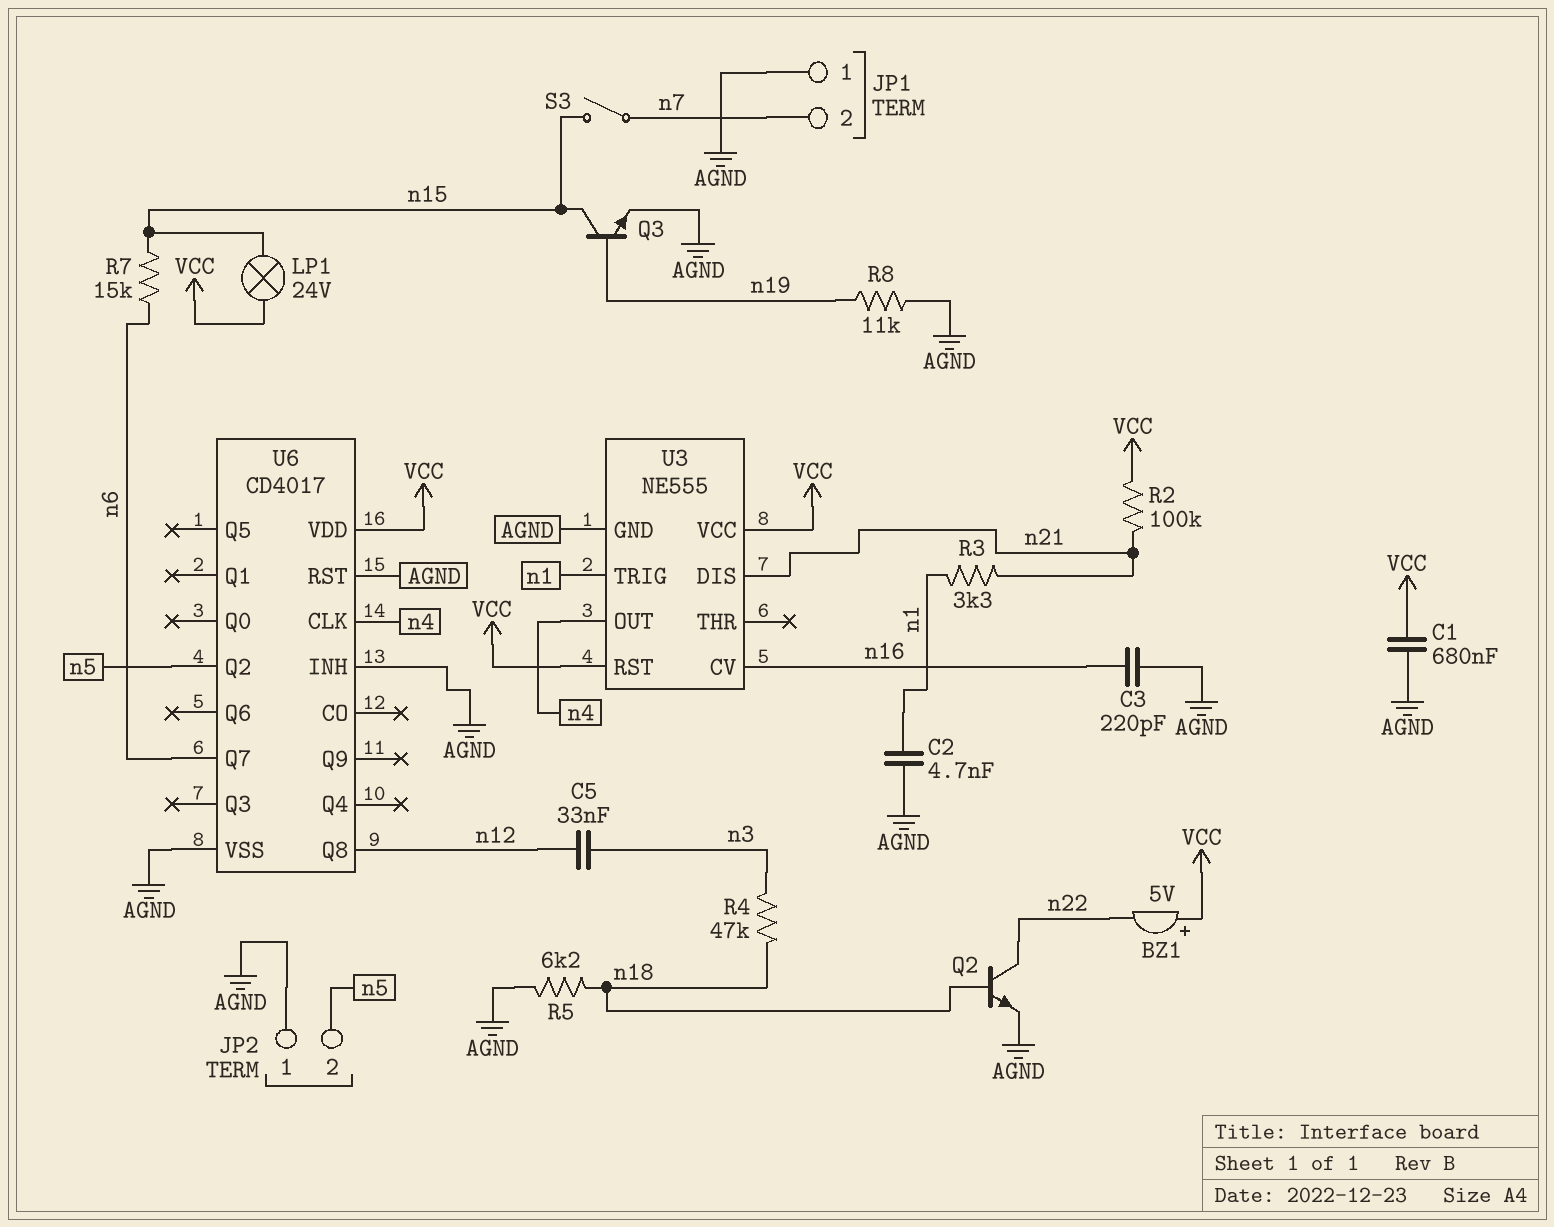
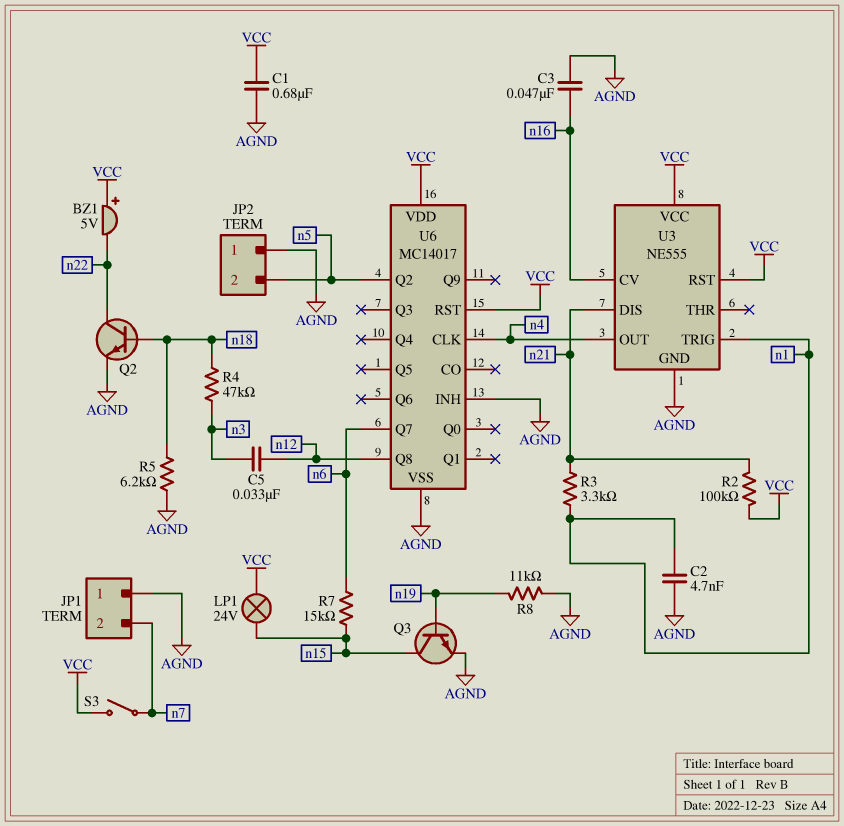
C3: 220pF (AGND, n16) -> 47nF (AGND, n16)
S3: switch (n7, n15) -> switch (VCC, n7)
U6: CD4017 -> MC14017
U6 pin RST: AGND -> VCC

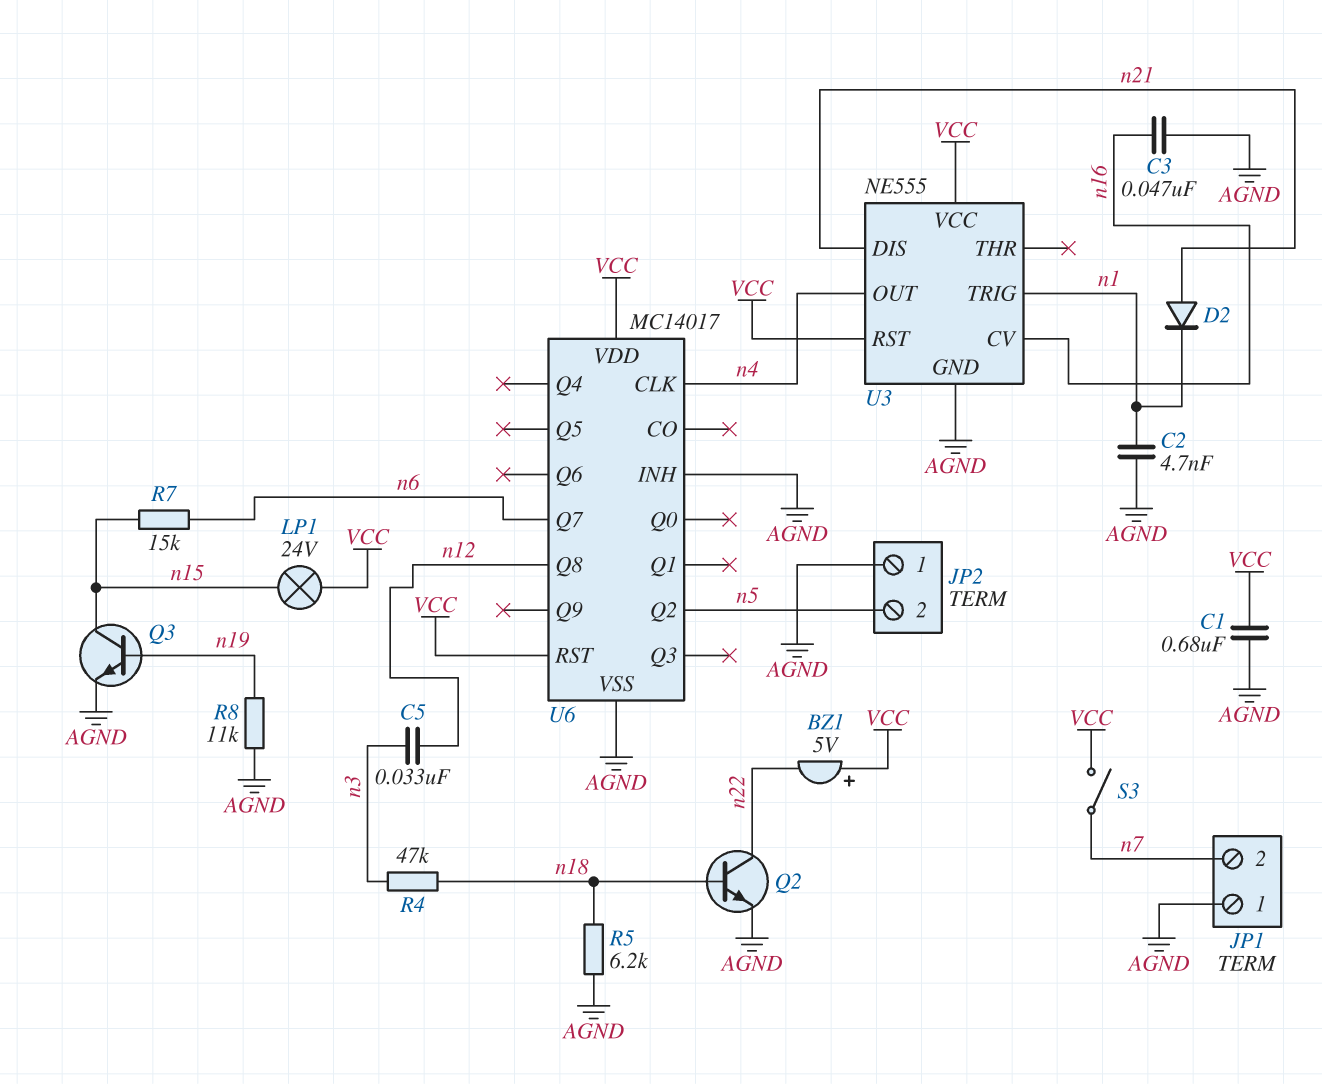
D2: none -> diode (A n21, K n1)
R2: 100k (VCC, n21) -> none
R3: 3.3k (n1, n21) -> none

